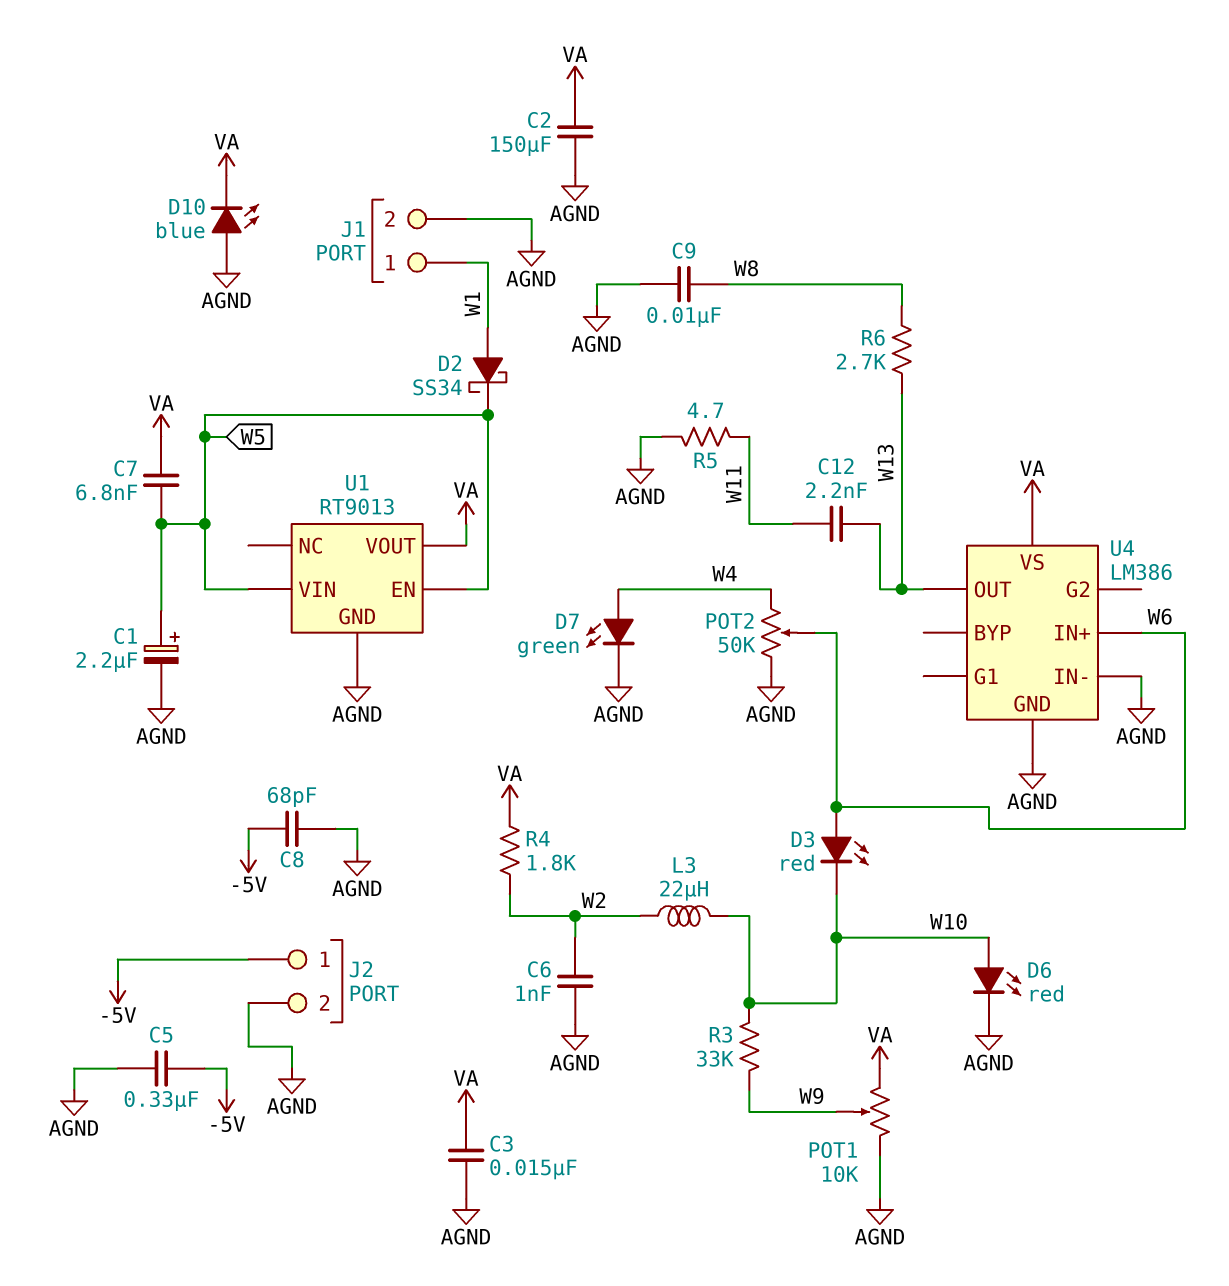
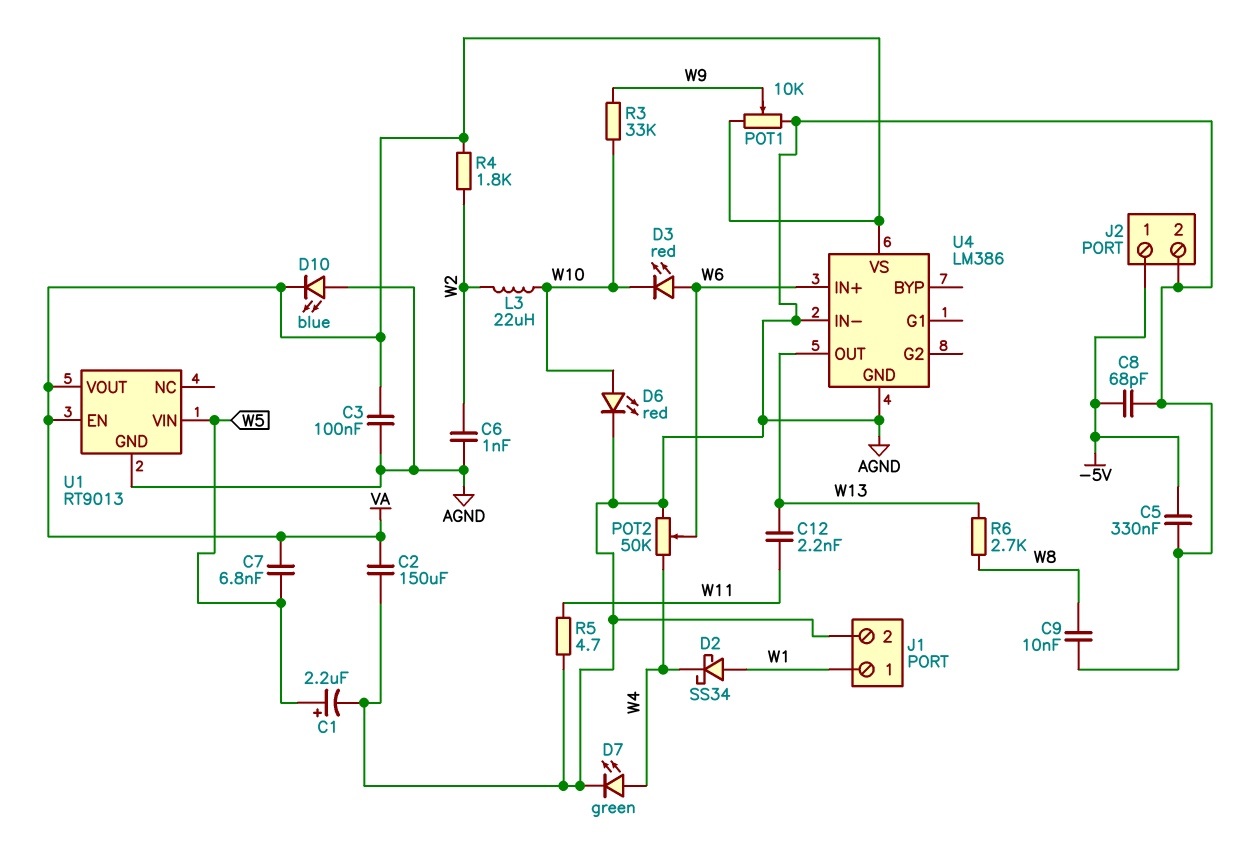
C3: 15nF (AGND, VA) -> 100nF (AGND, VA)
D2: schottky SS34 (A W1, K W5) -> schottky SS34 (A W1, K W4)
U1 pin EN: W5 -> VA

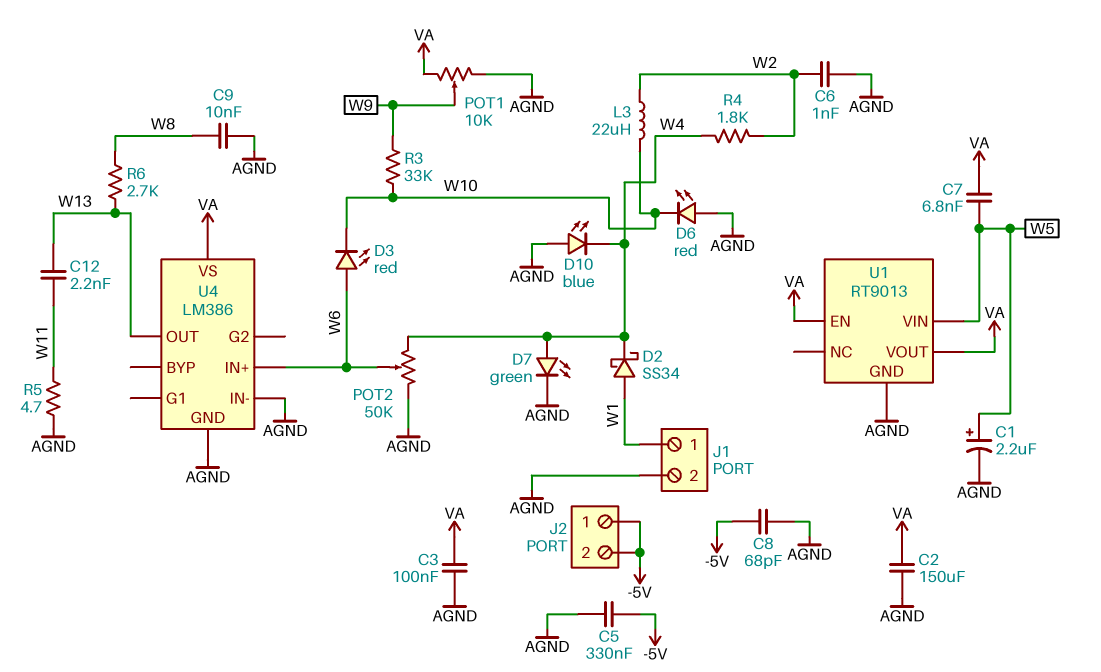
D6: LED red (A W10, K AGND) -> LED red (A AGND, K W10)
D10: LED blue (A AGND, K VA) -> LED blue (A AGND, K W4)
J2 pin 2: AGND -> -5V
R4: 1.8k (VA, W2) -> 1.8k (W2, W4)

